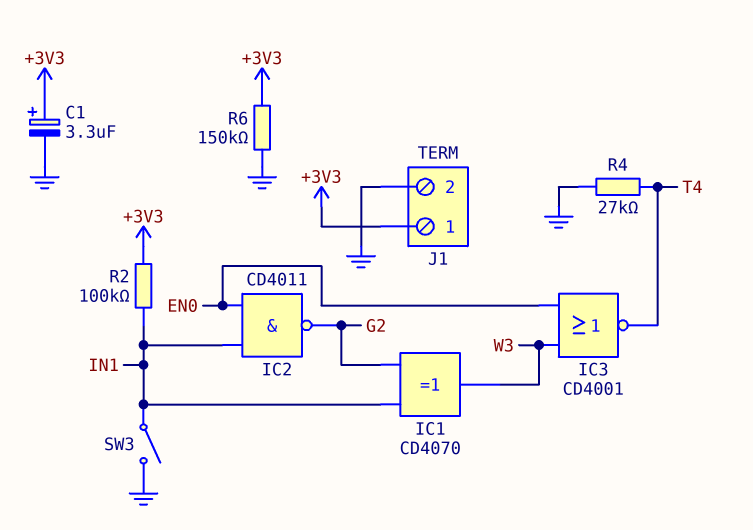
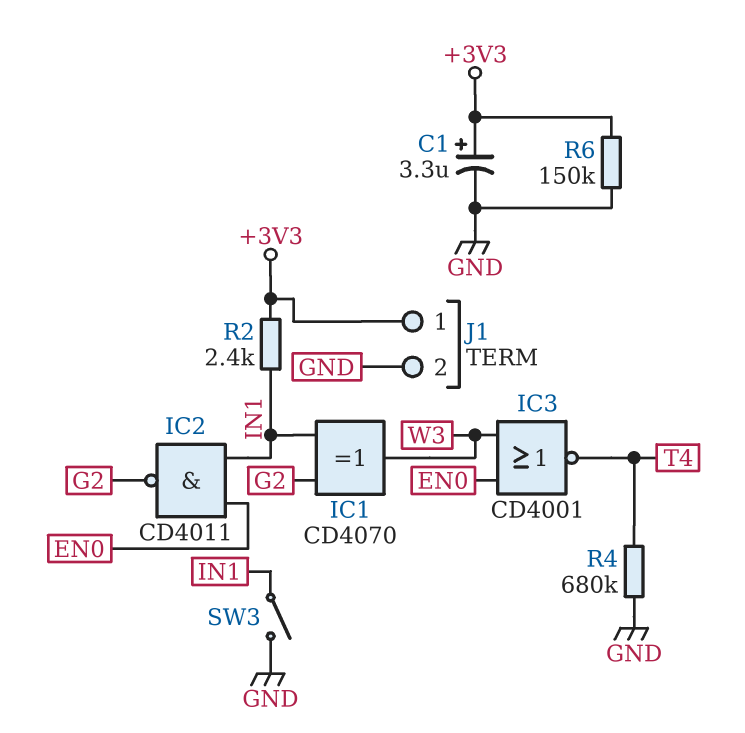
R2: 100k (+3V3, IN1) -> 2.4k (+3V3, IN1)
R4: 27k (GND, T4) -> 680k (GND, T4)

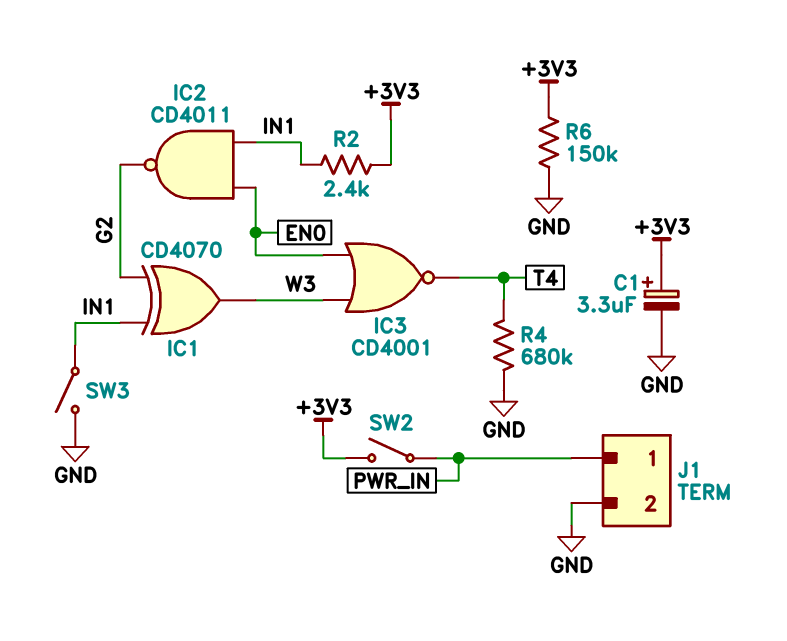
J1 pin 1: +3V3 -> PWR_IN
SW2: none -> switch (+3V3, PWR_IN)

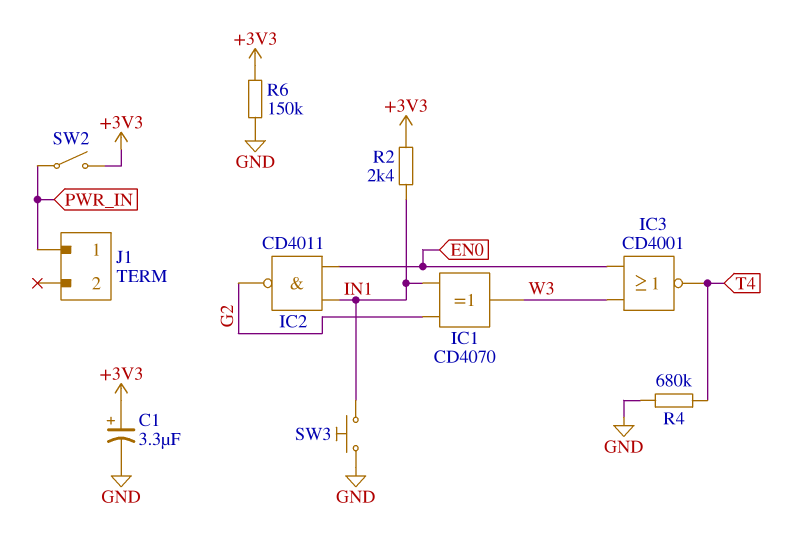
J1 pin 2: GND -> none
SW3: switch (GND, IN1) -> button (GND, IN1)

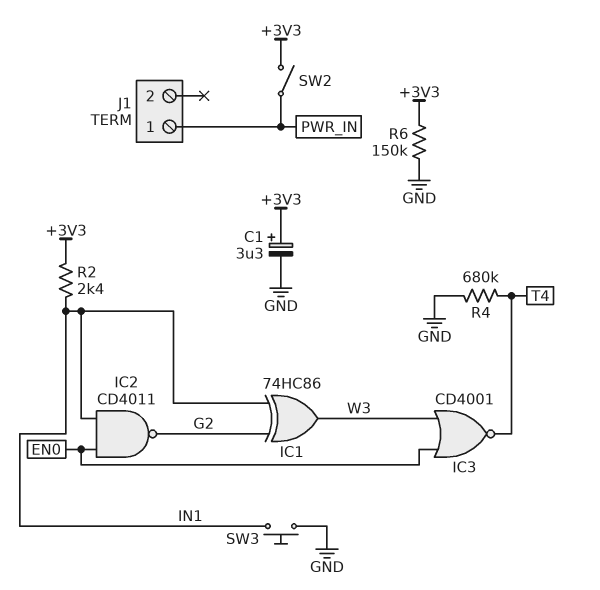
IC1: XOR CD4070 (in G2, in IN1, out W3) -> XOR 74HC86 (in G2, in IN1, out W3)

